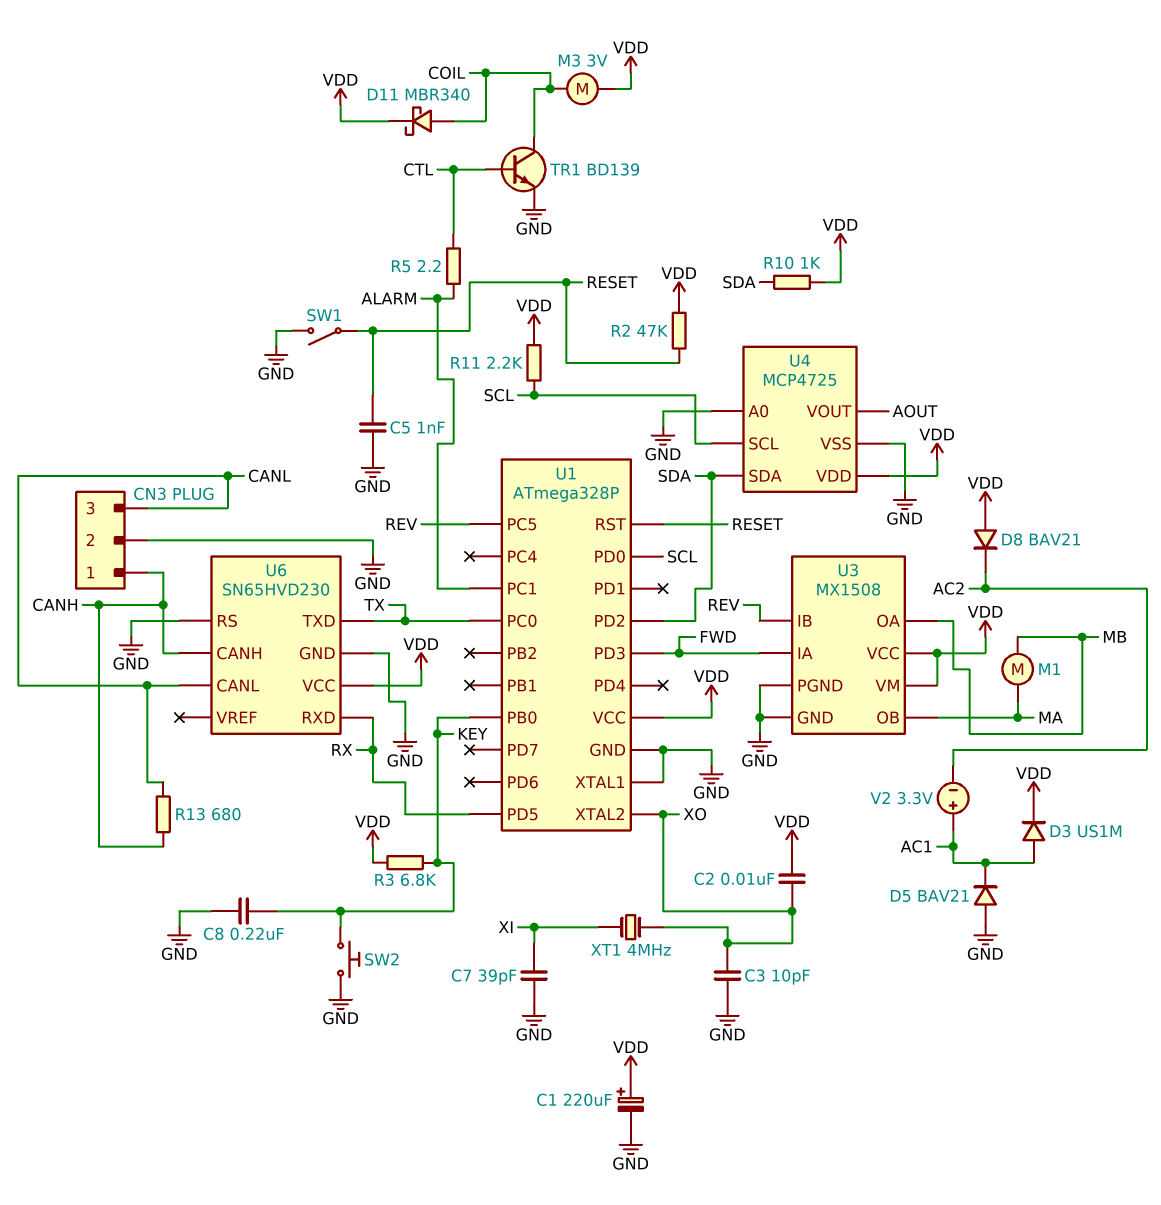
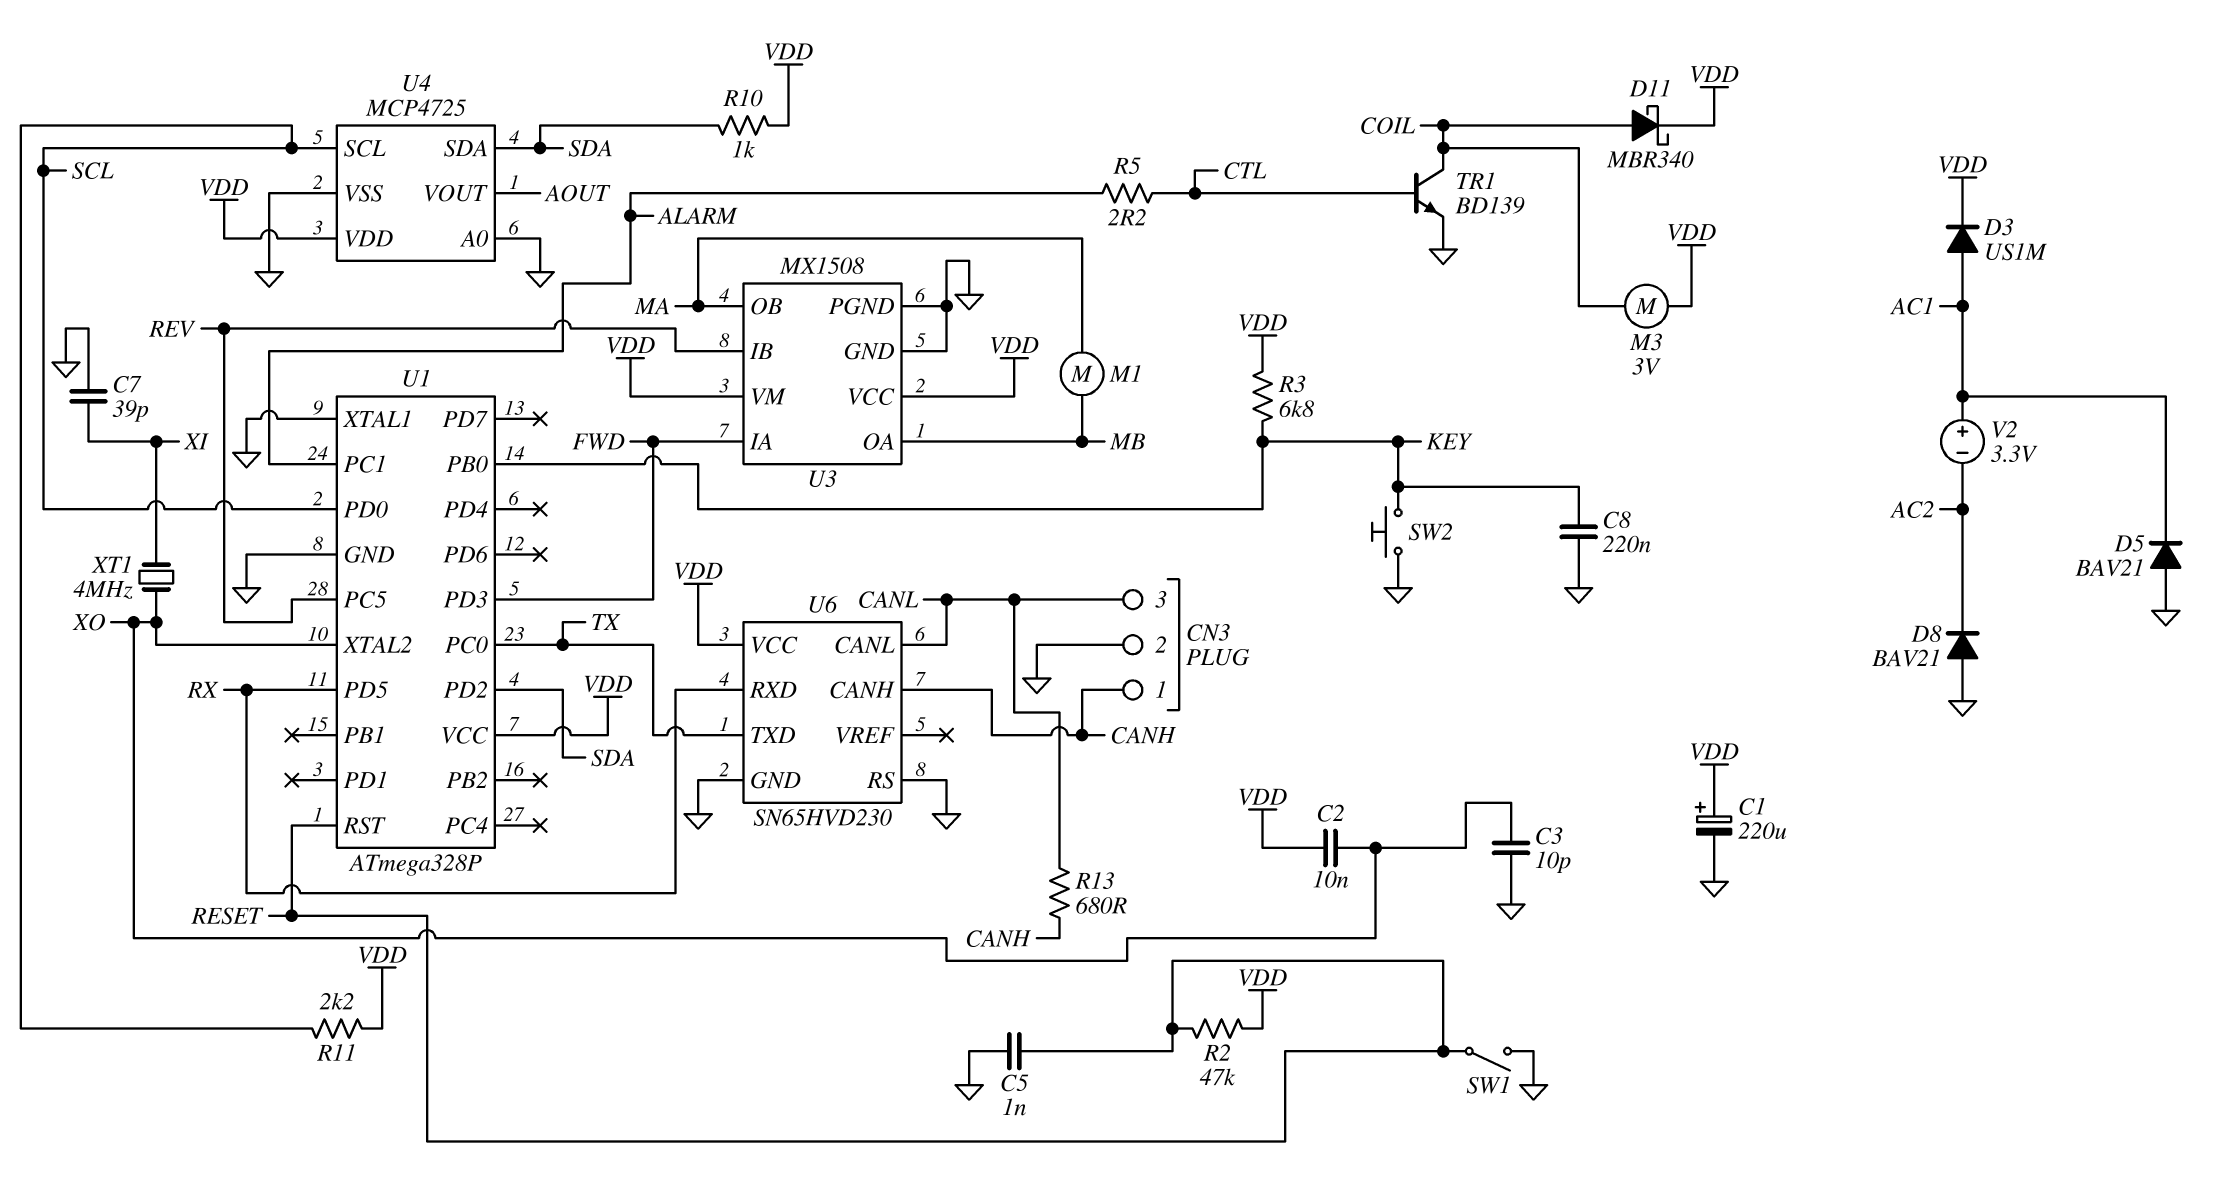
D8: diode BAV21 (A VDD, K AC2) -> diode BAV21 (A GND, K AC2)

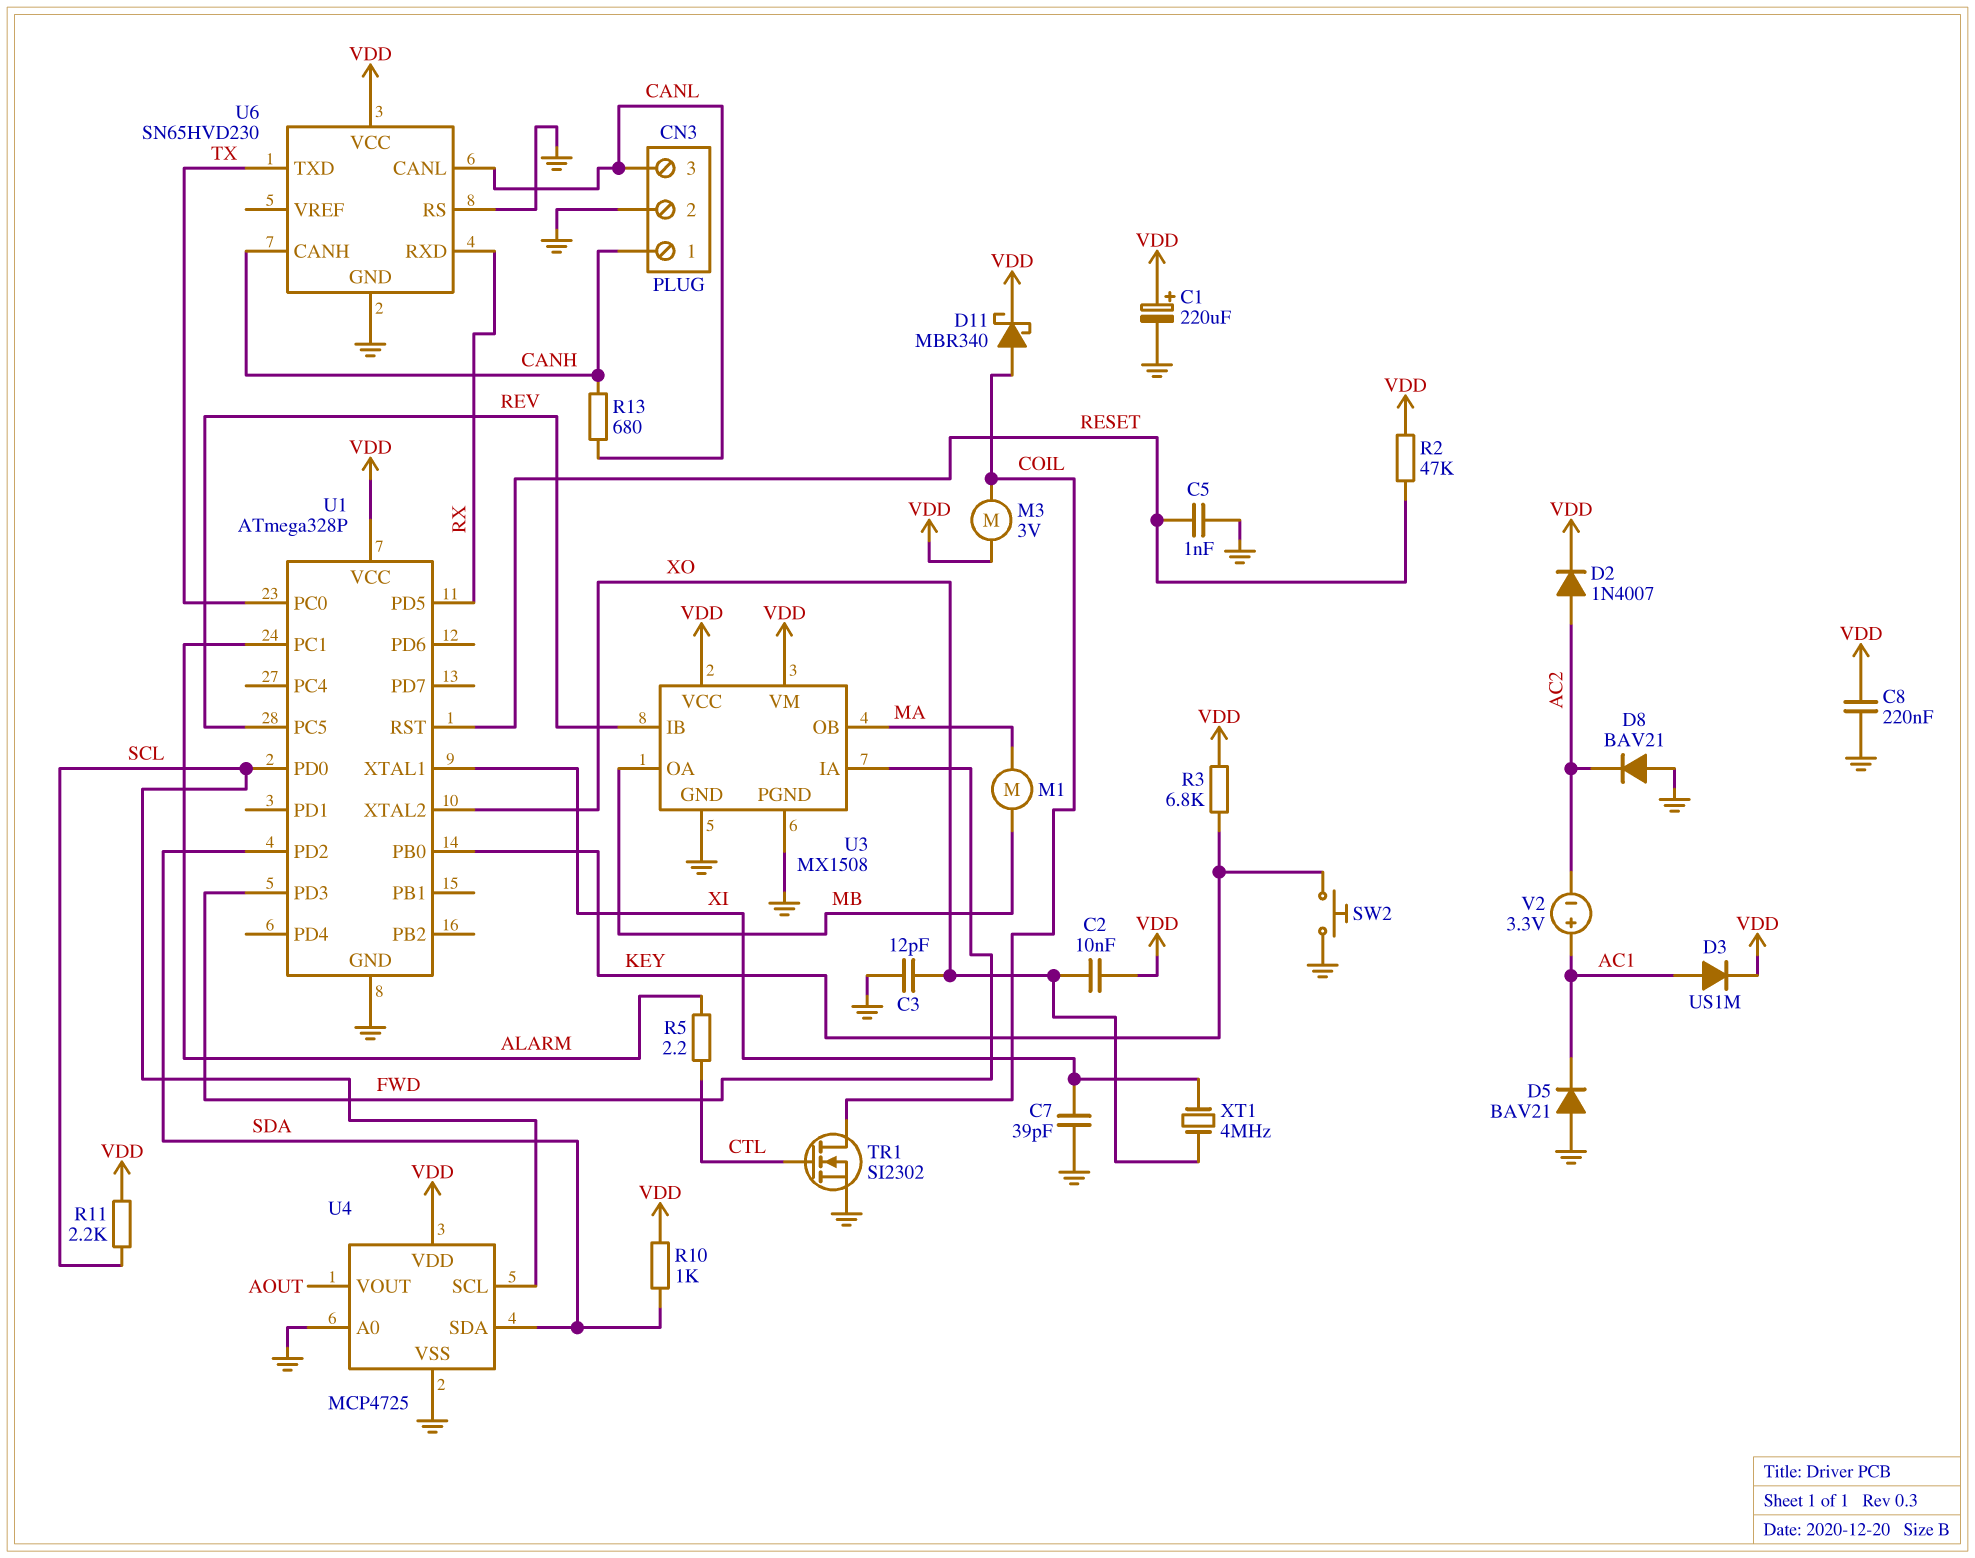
C3: 10pF (GND, XO) -> 12pF (GND, XO)
C8: 220nF (GND, KEY) -> 220nF (GND, VDD)
D2: none -> diode 1N4007 (A AC2, K VDD)
SW1: switch (GND, RESET) -> none
TR1: NPN BD139 (B CTL, C COIL, E GND) -> NMOS SI2302 (G CTL, D COIL, S GND)
U1 pin XTAL1: GND -> XI

